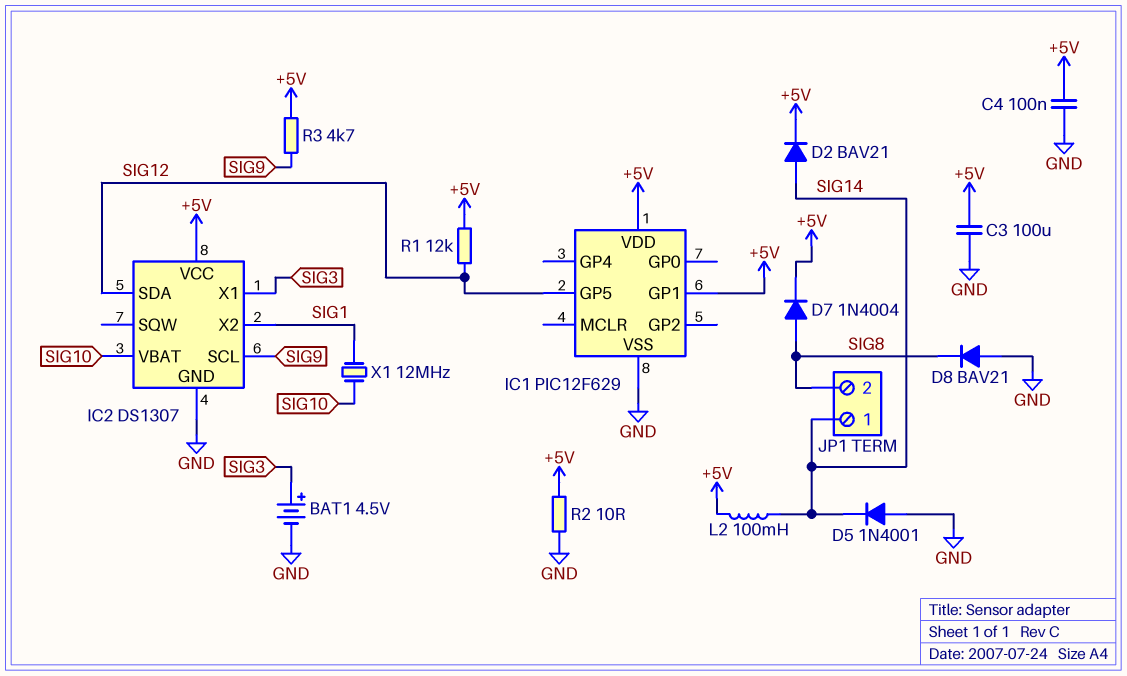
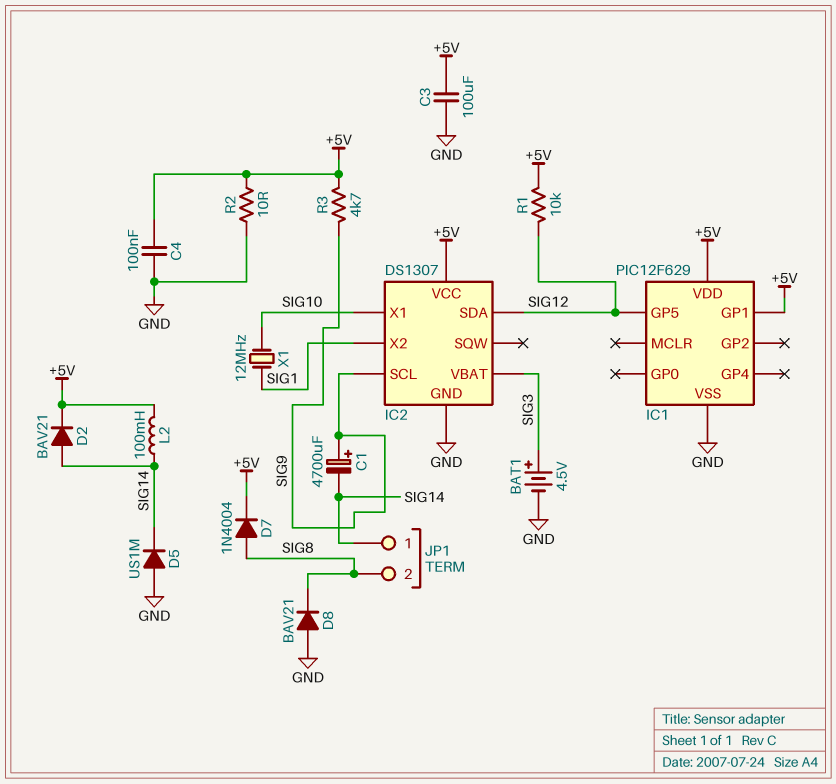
C1: none -> 4700uF (plus SIG9, minus SIG14)
D5: diode 1N4001 (A GND, K SIG14) -> diode US1M (A GND, K SIG14)
IC2 pin VBAT: SIG10 -> SIG3
IC2 pin X1: SIG3 -> SIG10
R1: 12k (+5V, SIG12) -> 10k (+5V, SIG12)

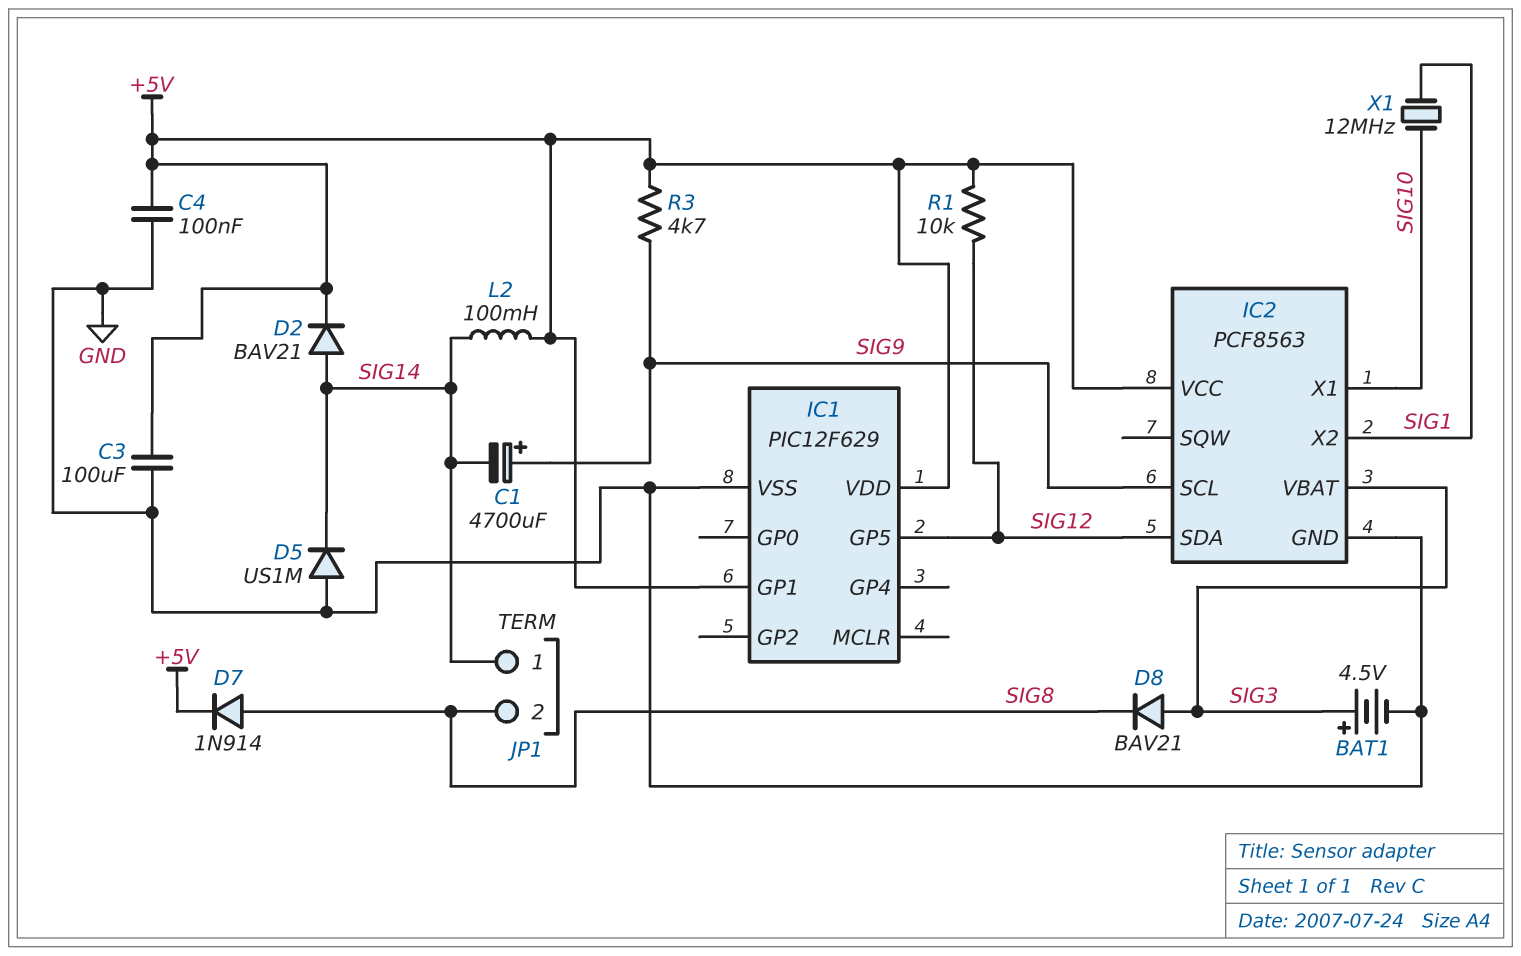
D7: diode 1N4004 (A SIG8, K +5V) -> diode 1N914 (A SIG8, K +5V)
D8: diode BAV21 (A GND, K SIG8) -> diode BAV21 (A SIG3, K SIG8)
IC2: DS1307 -> PCF8563
R2: 10 (+5V, GND) -> none

